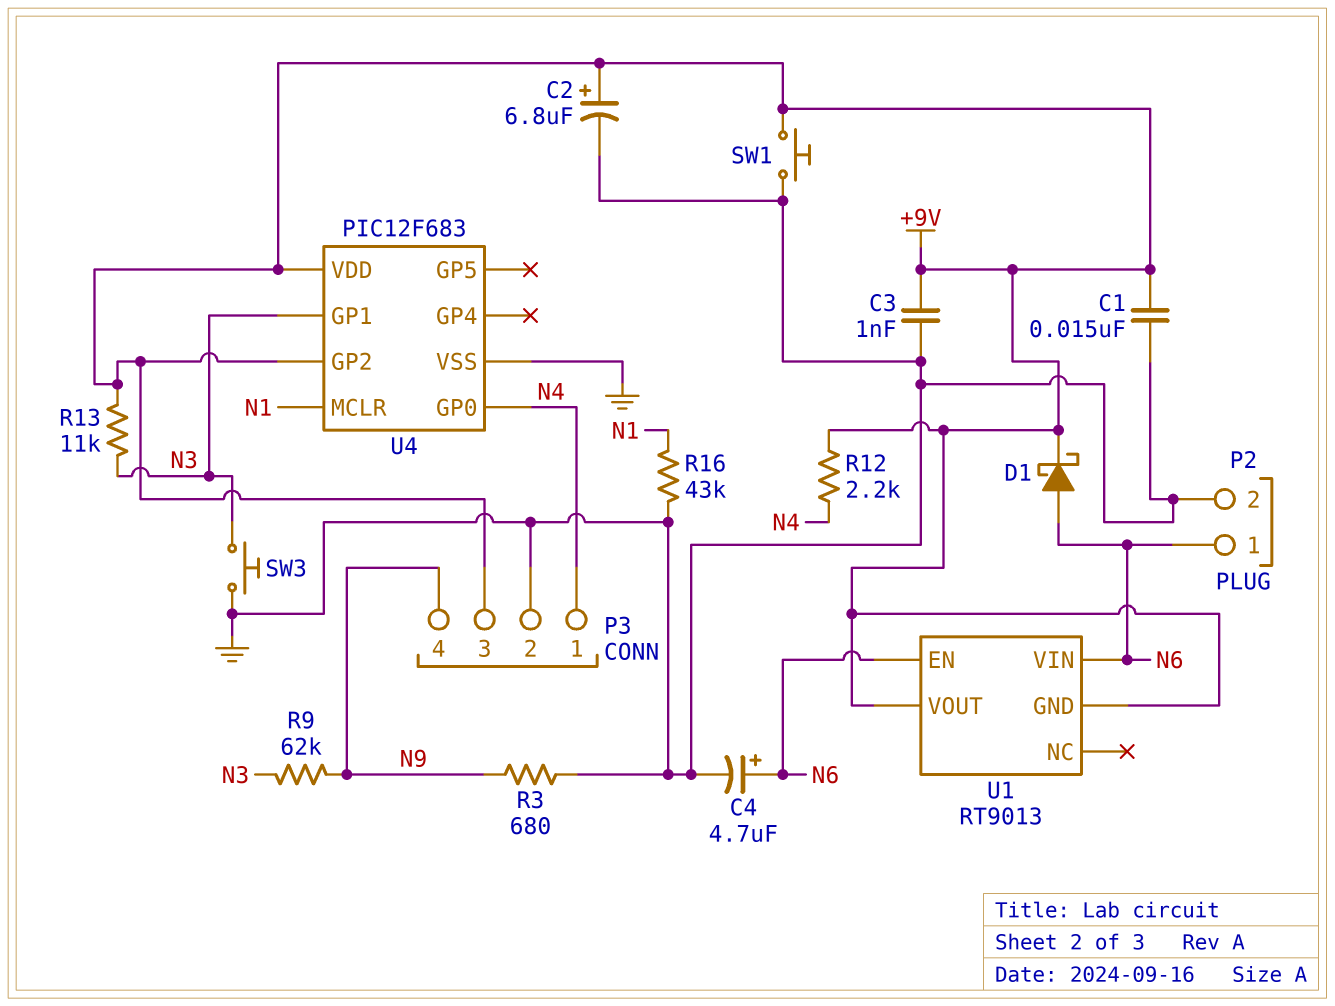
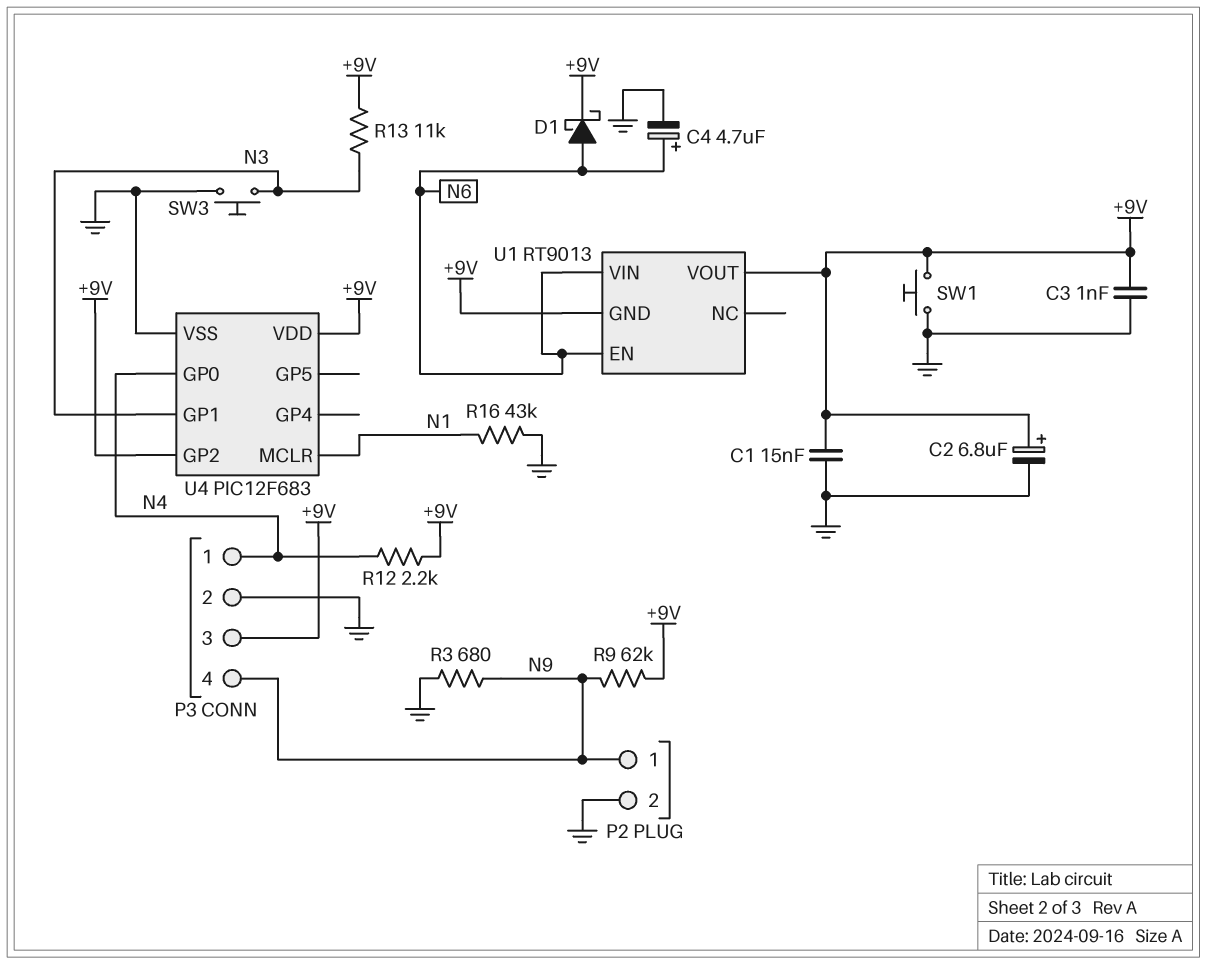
P2 pin 1: N6 -> N9
R9: 62k (N3, N9) -> 62k (+9V, N9)

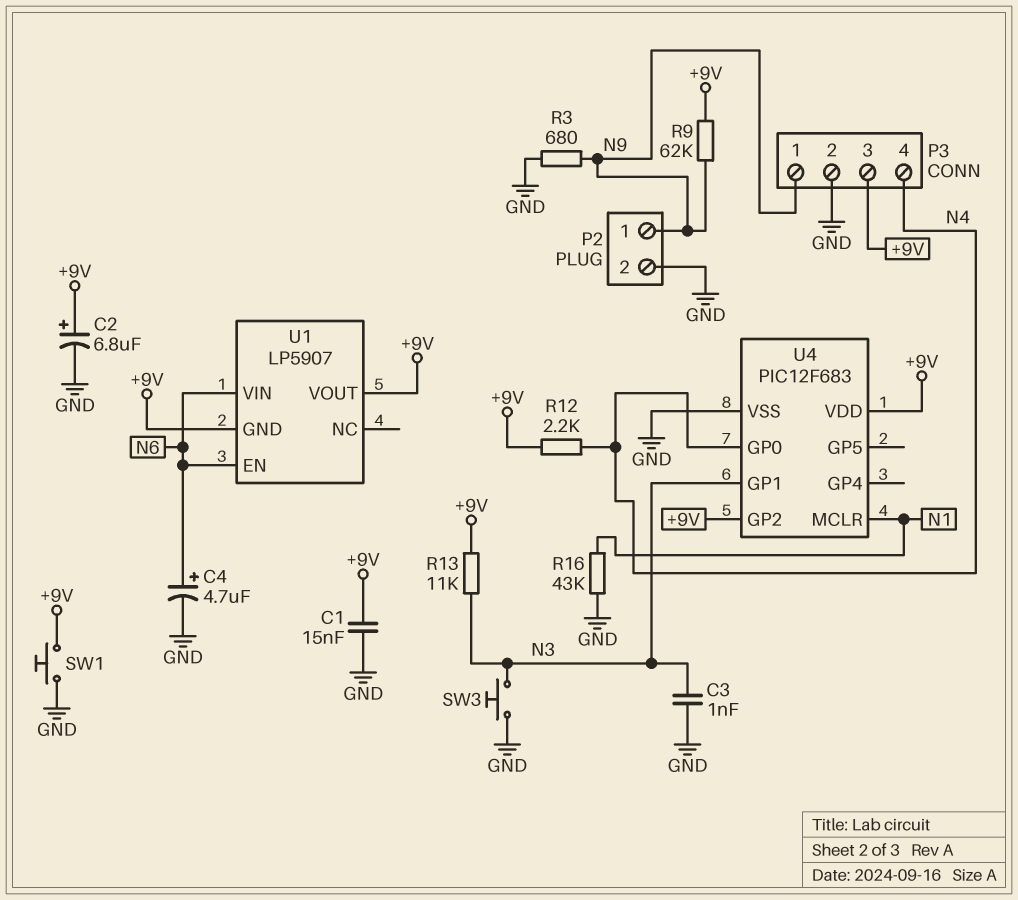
C3: 1nF (+9V, GND) -> 1nF (GND, N3)
D1: schottky (A N6, K +9V) -> none
P3 pin 1: N4 -> N9
P3 pin 4: N9 -> N4
U1: RT9013 -> LP5907

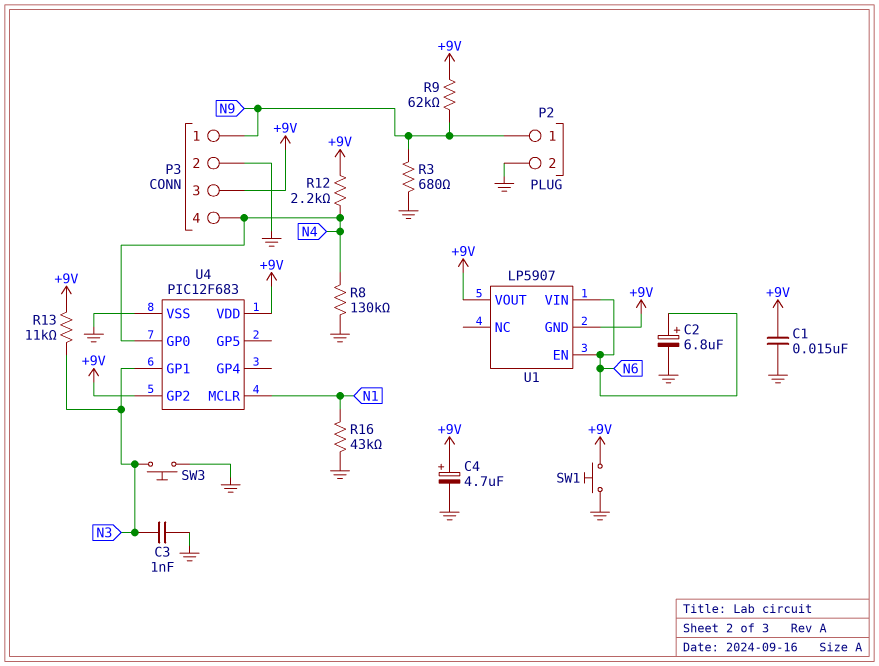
C2: 6.8uF (plus +9V, minus GND) -> 6.8uF (plus N6, minus GND)
C4: 4.7uF (plus N6, minus GND) -> 4.7uF (plus +9V, minus GND)
R8: none -> 130k (GND, N4)

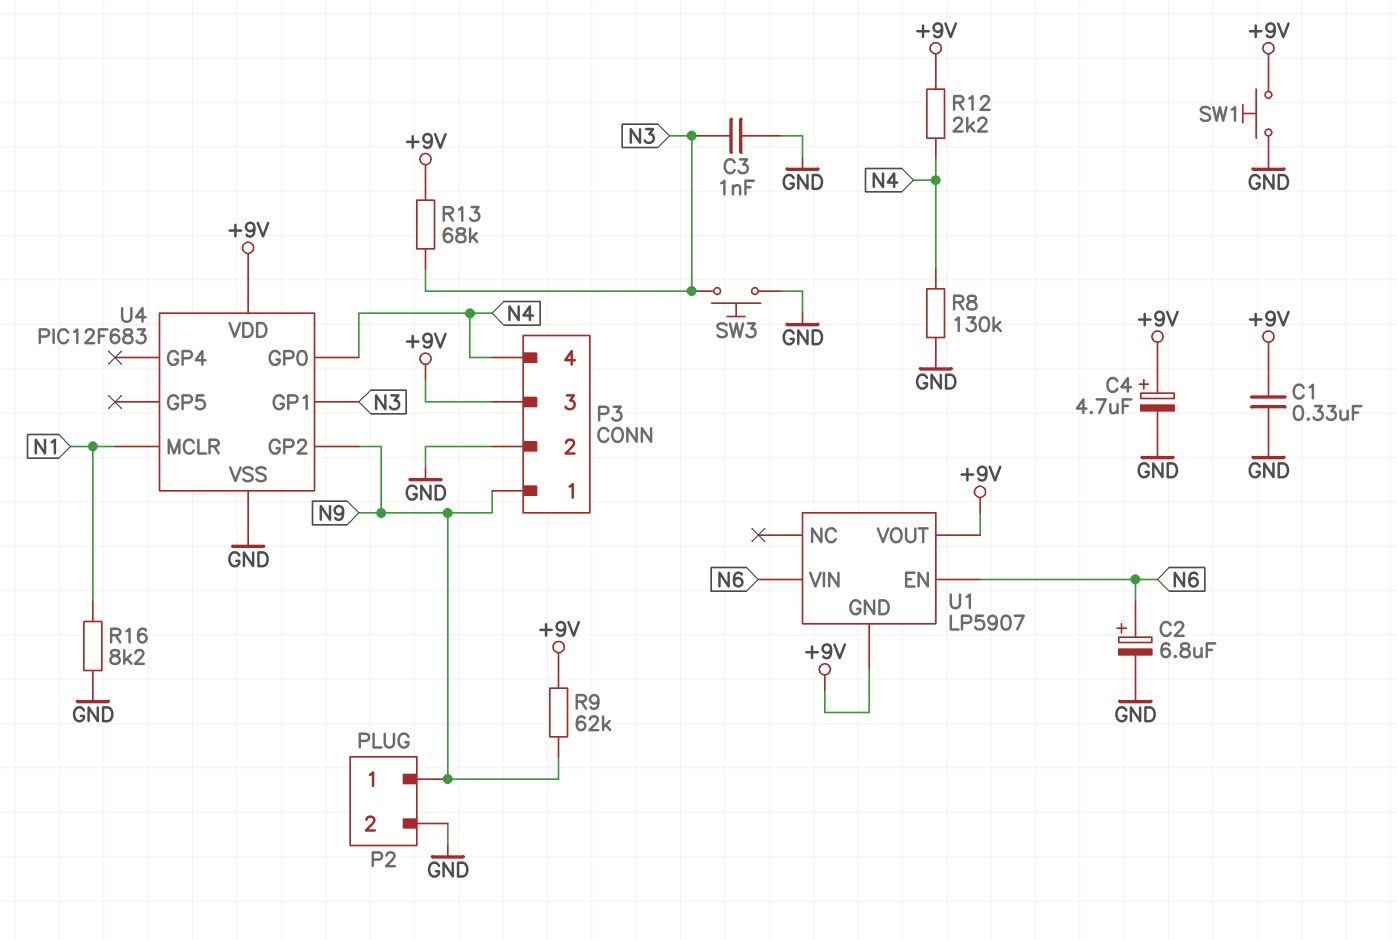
C1: 15nF (+9V, GND) -> 330nF (+9V, GND)
R3: 680 (GND, N9) -> none
R13: 11k (+9V, N3) -> 68k (+9V, N3)
R16: 43k (GND, N1) -> 8.2k (GND, N1)
U4 pin GP2: +9V -> N9

